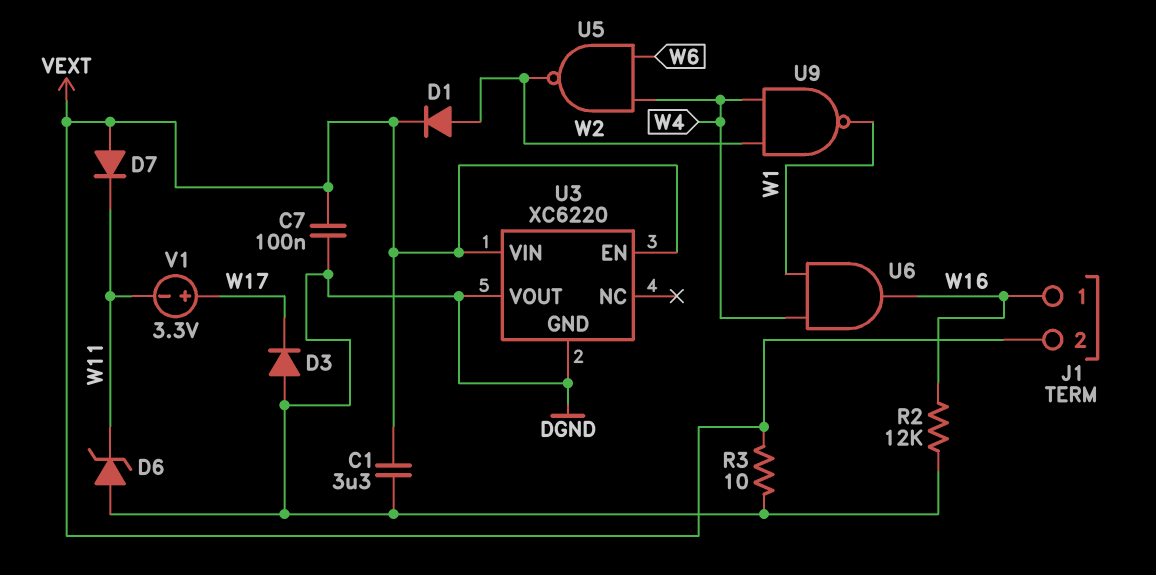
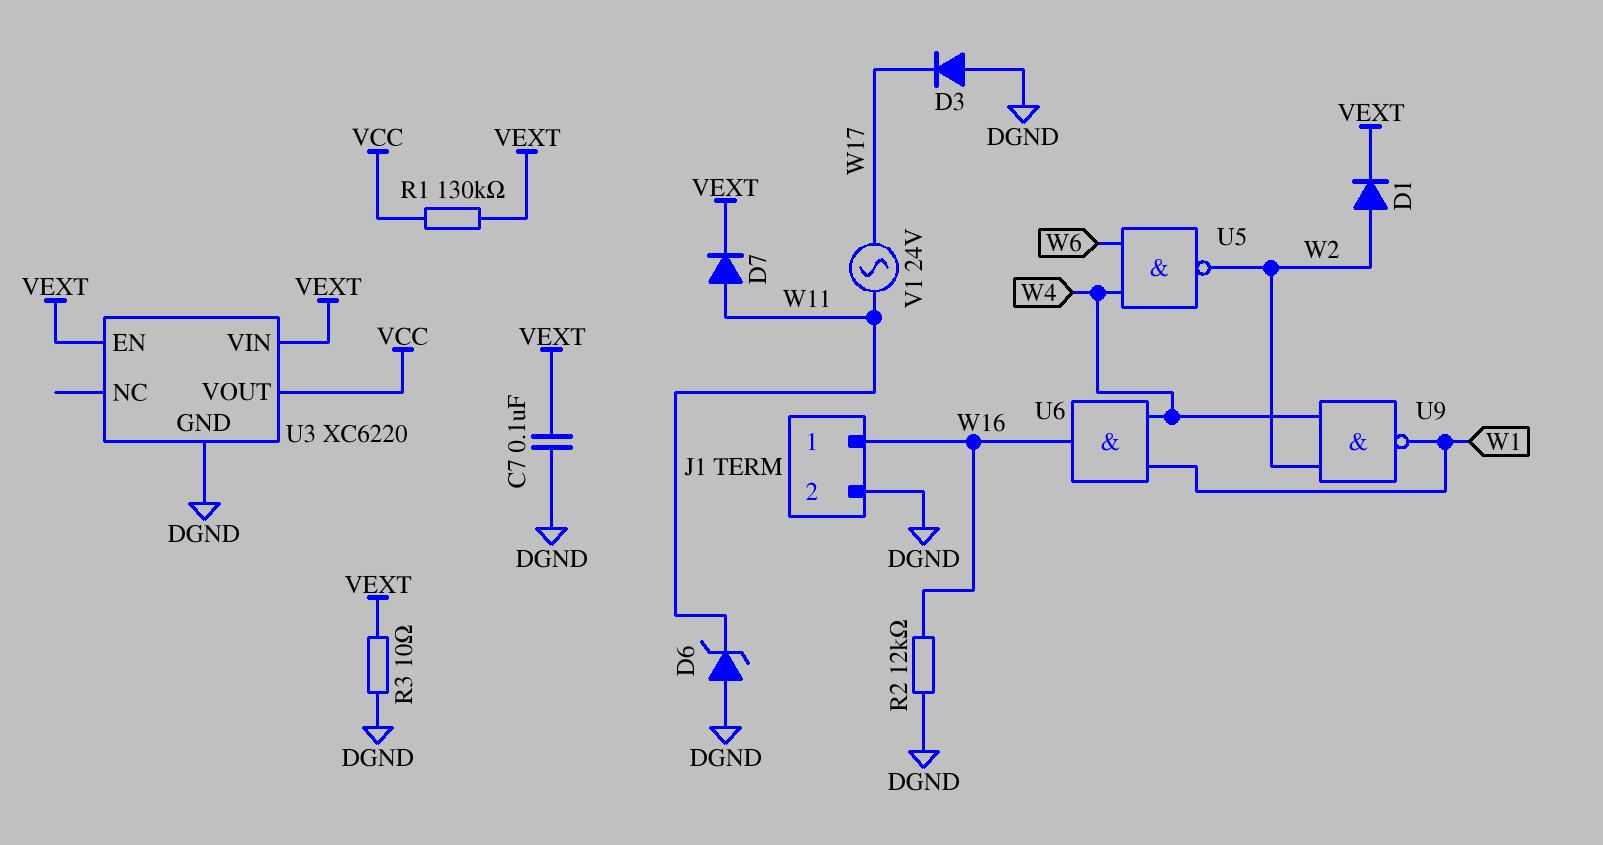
C1: 3.3uF (DGND, VEXT) -> none
D7: diode (A VEXT, K W11) -> diode (A W11, K VEXT)
J1 pin 2: VEXT -> DGND
R1: none -> 130k (VCC, VEXT)
U3 pin VOUT: DGND -> VCC
V1: 3.3V (plus W17, minus W11) -> AC 24V (W11, W17)

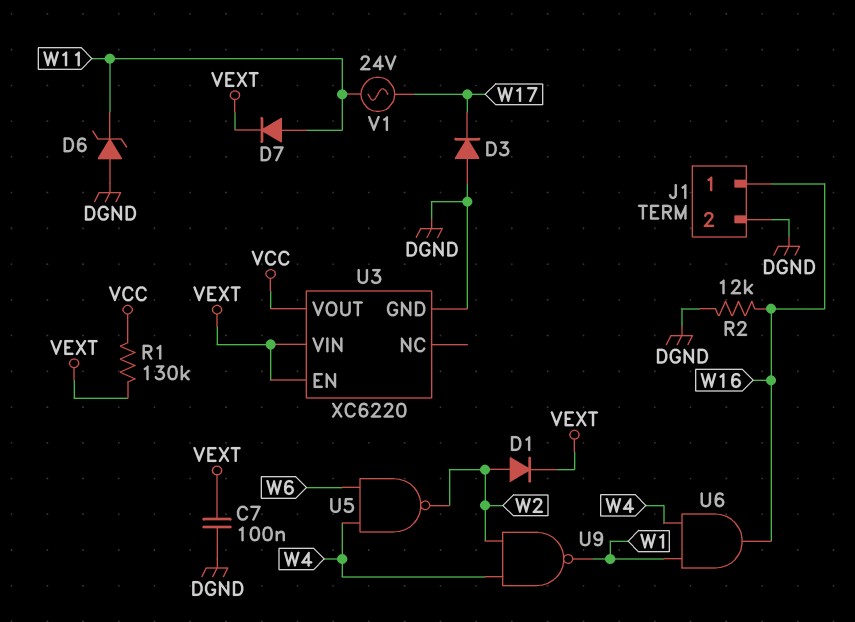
R3: 10 (DGND, VEXT) -> none

